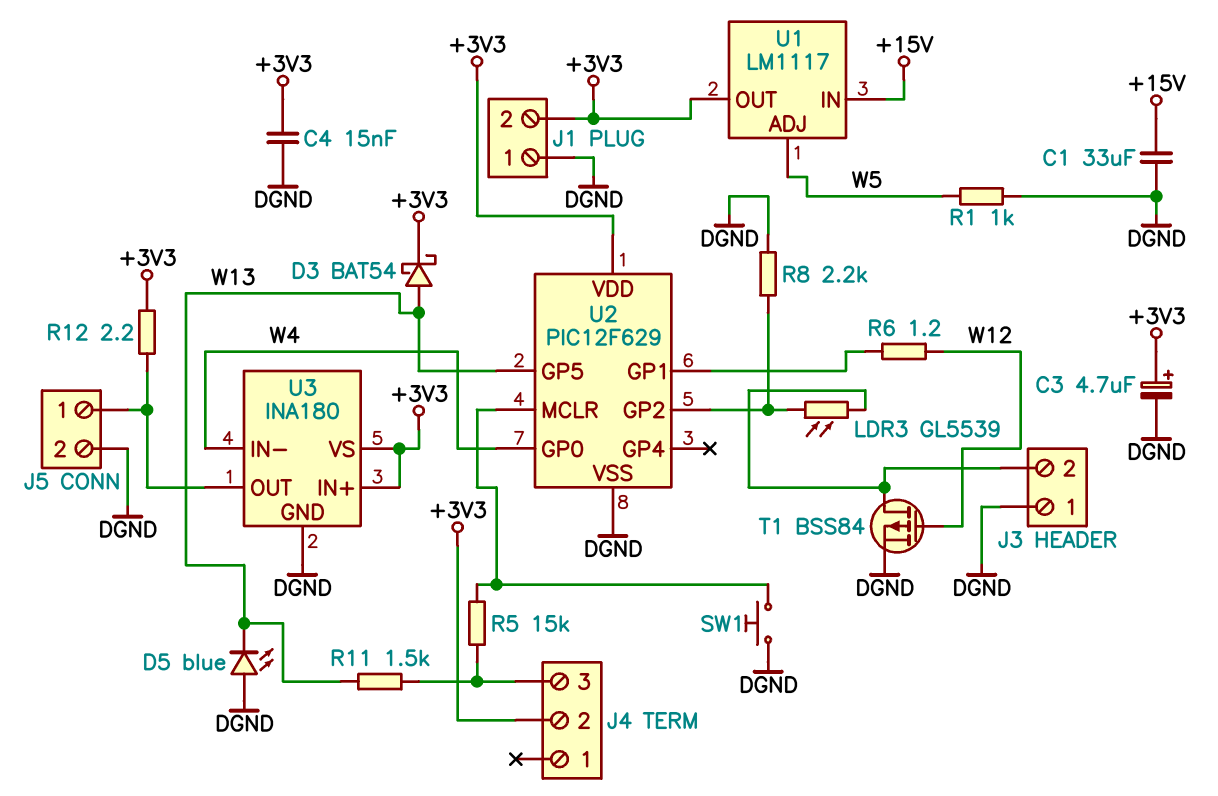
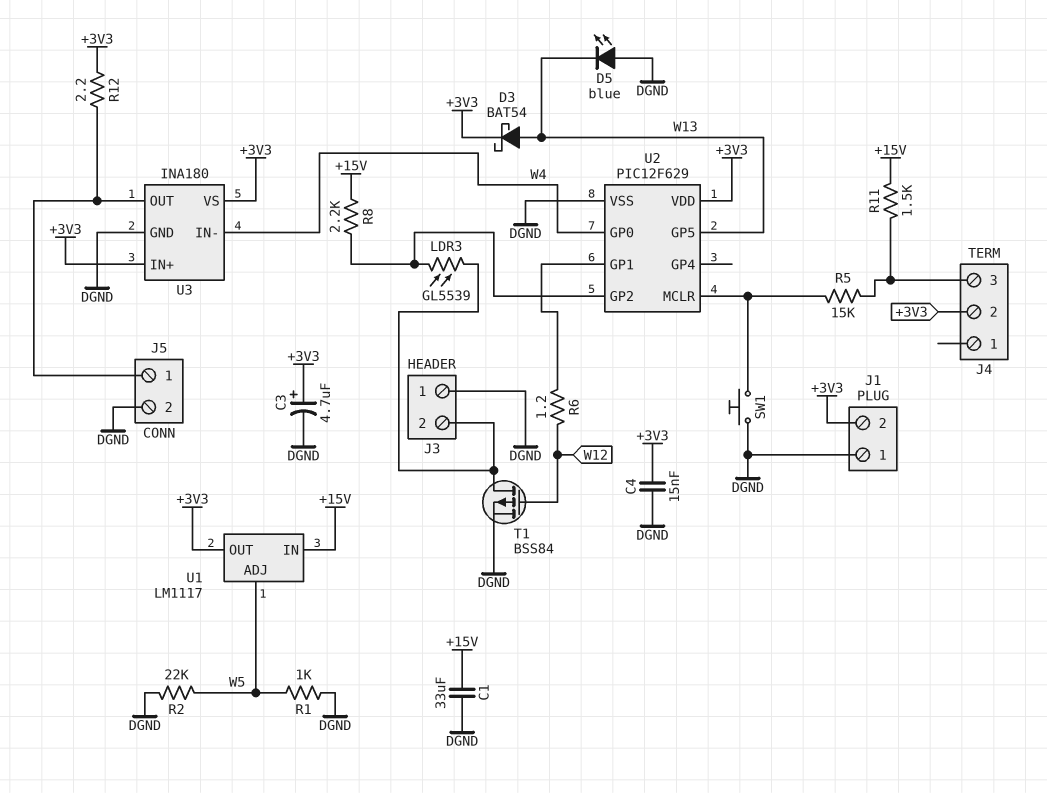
R2: none -> 22k (DGND, W5)
R8: 2.2k (DGND, U2/GP2) -> 2.2k (+15V, U2/GP2)
R11: 1.5k (J4/3, W13) -> 1.5k (+15V, J4/3)

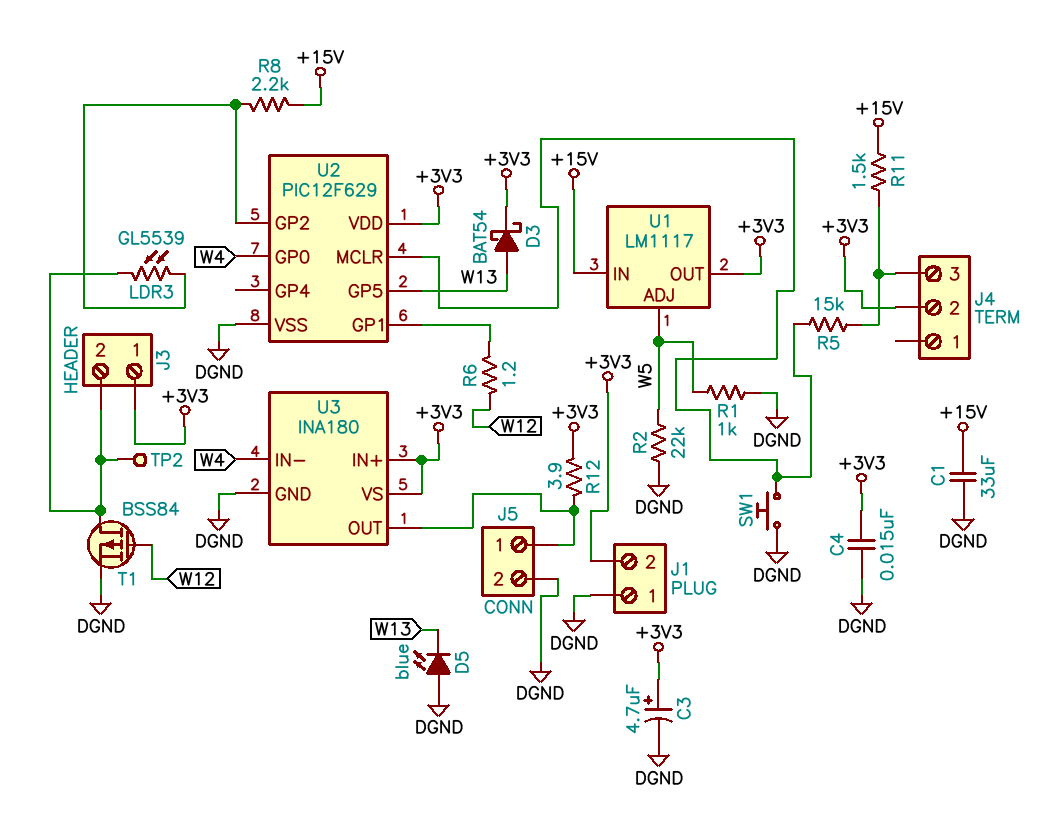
J3 pin 1: DGND -> +3V3
R12: 2.2 (+3V3, J5/1) -> 3.9 (+3V3, J5/1)
TP2: none -> test point (J3/2)

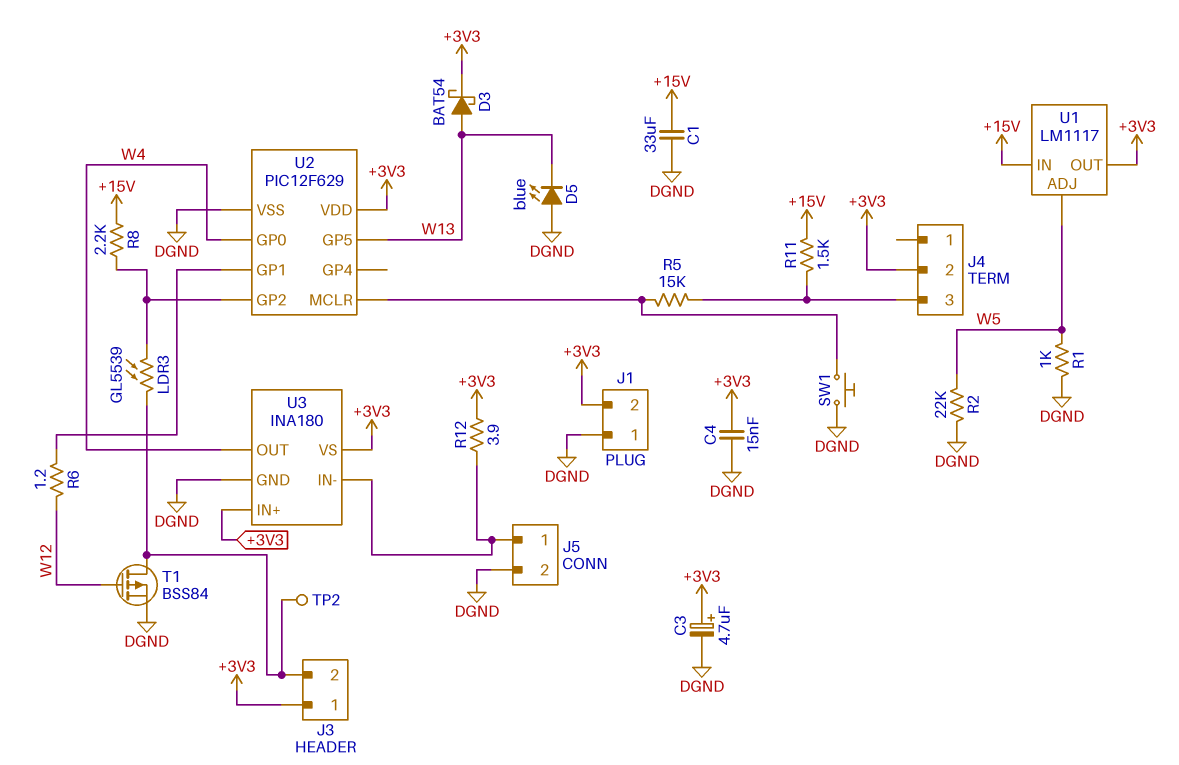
U3 pin IN-: W4 -> J5/1
U3 pin OUT: J5/1 -> W4

